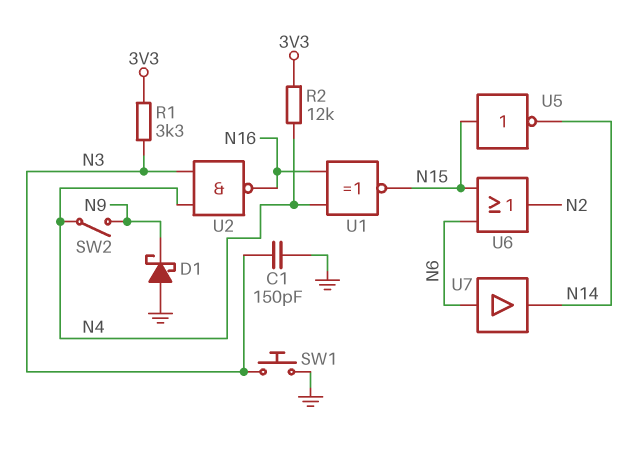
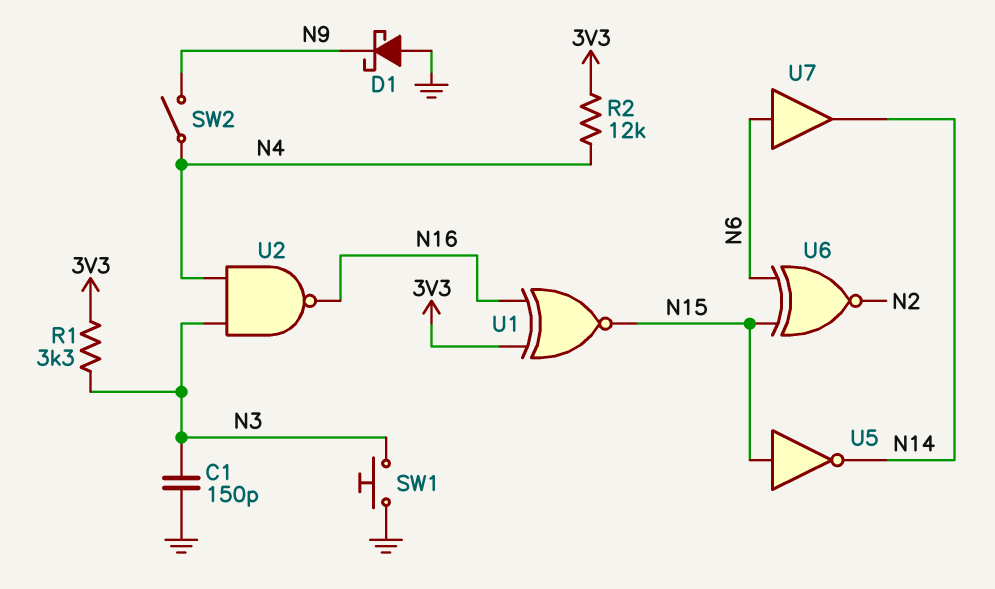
U1: XNOR (in N4, in N16, out N15) -> XNOR (in 3V3, in N16, out N15)
U6: OR (in N6, in N15, out N2) -> XNOR (in N6, in N15, out N2)

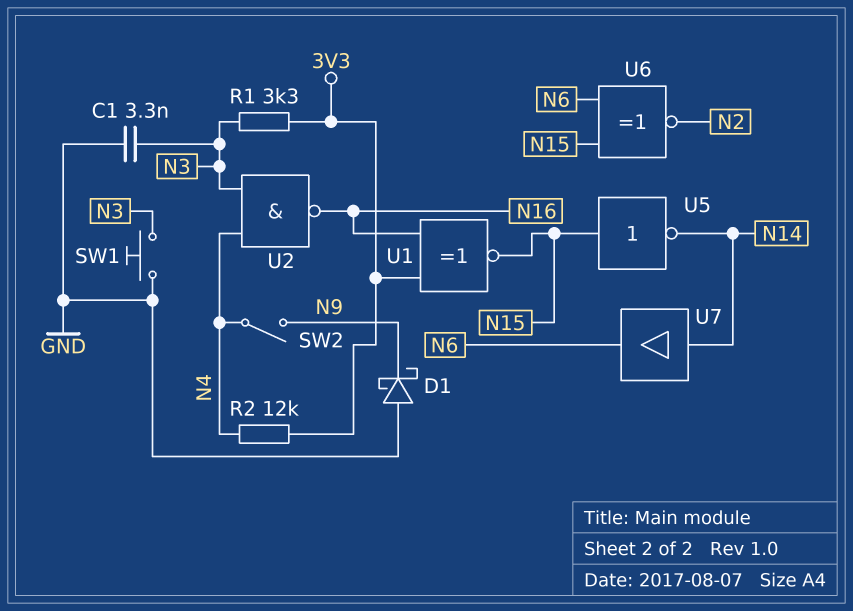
C1: 150pF (GND, N3) -> 3.3nF (GND, N3)
U7: buffer (in N6, out N14) -> buffer (in N14, out N6)

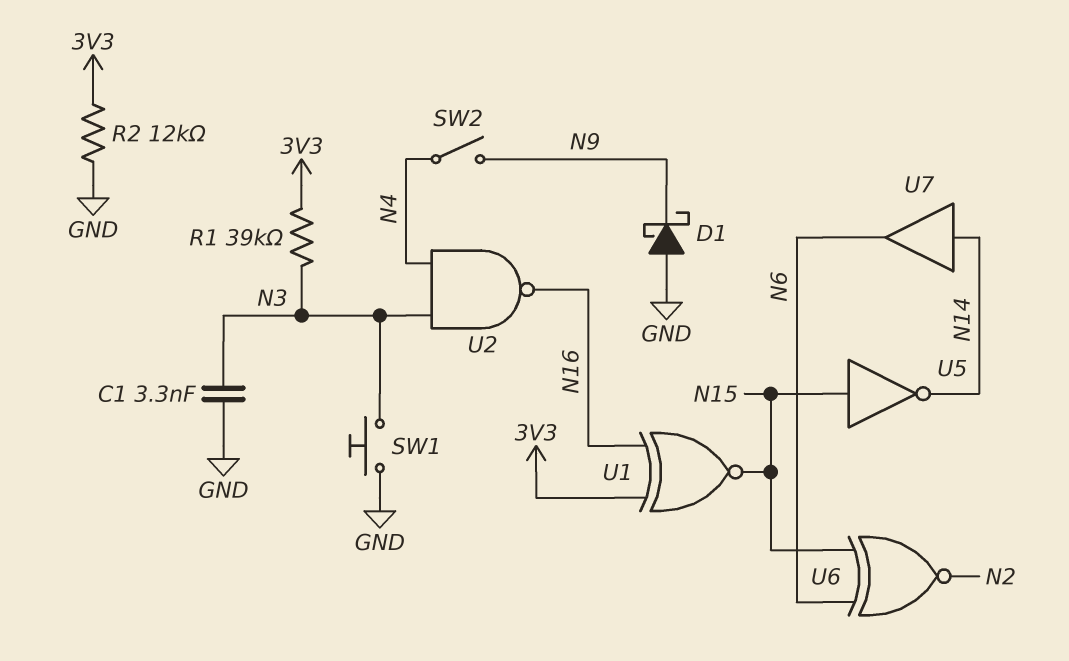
R1: 3.3k (3V3, N3) -> 39k (3V3, N3)
R2: 12k (3V3, N4) -> 12k (3V3, GND)

